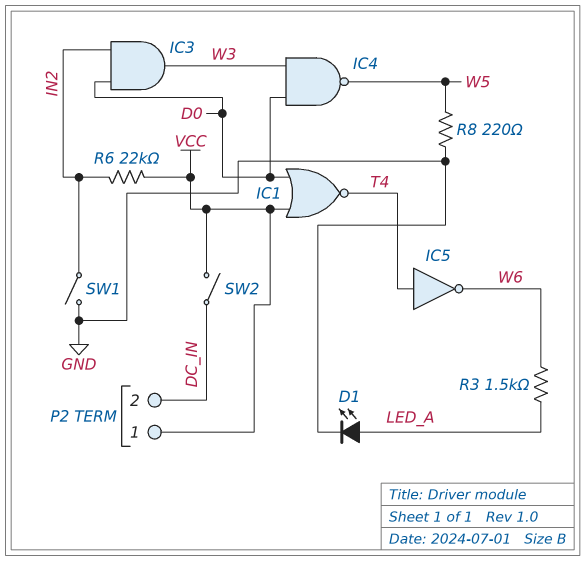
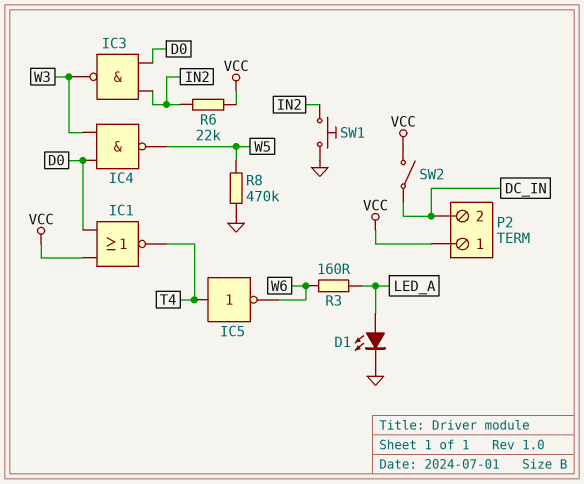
IC3: AND (in D0, in IN2, out W3) -> NAND (in D0, in IN2, out W3)
R3: 1.5k (LED_A, W6) -> 160 (LED_A, W6)
R8: 220 (GND, W5) -> 470k (GND, W5)
SW1: switch (GND, IN2) -> button (GND, IN2)

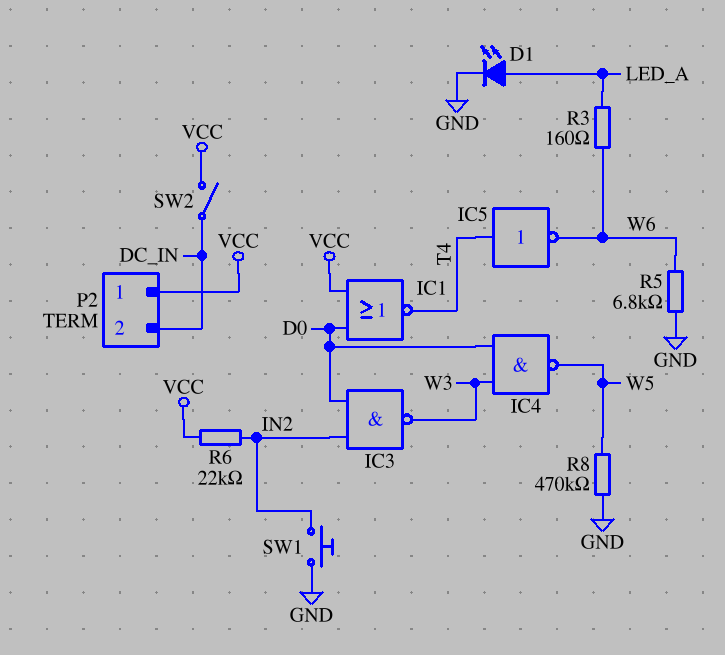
R5: none -> 6.8k (GND, W6)

